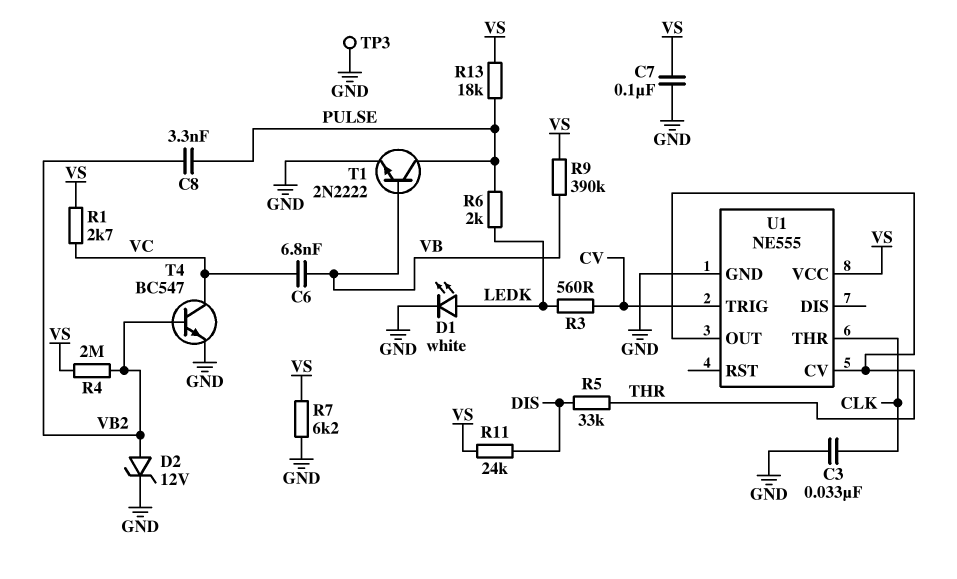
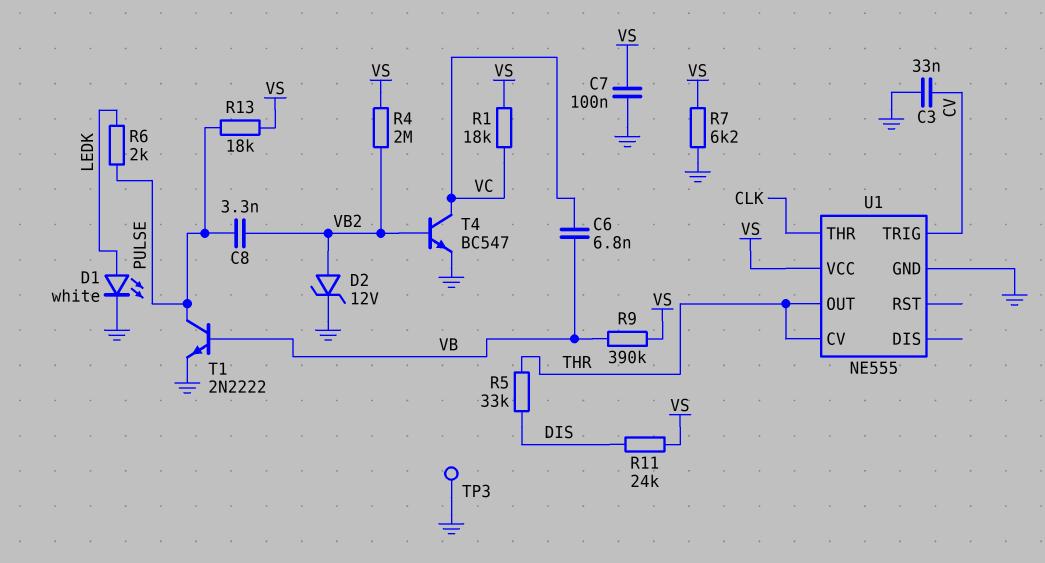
C3: 33nF (CLK, GND) -> 33nF (CV, GND)
R1: 2.7k (VC, VS) -> 18k (VC, VS)
R3: 560 (CV, LEDK) -> none

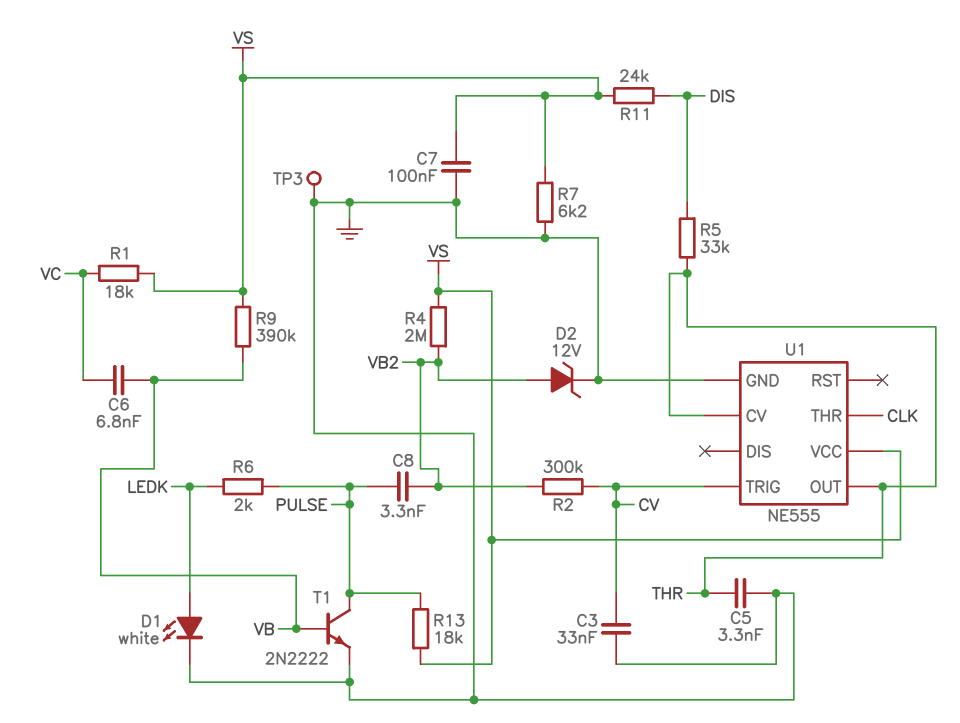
C5: none -> 3.3nF (GND, THR)
R2: none -> 300k (CV, VB2)
T4: NPN BC547 (B VB2, C VC, E GND) -> none

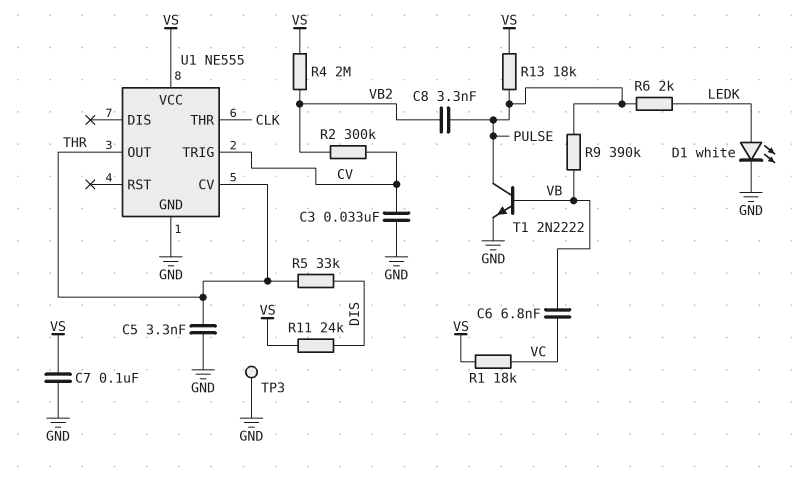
D2: zener 12V (A VB2, K GND) -> none
R7: 6.2k (GND, VS) -> none
R9: 390k (VB, VS) -> 390k (PULSE, VB)

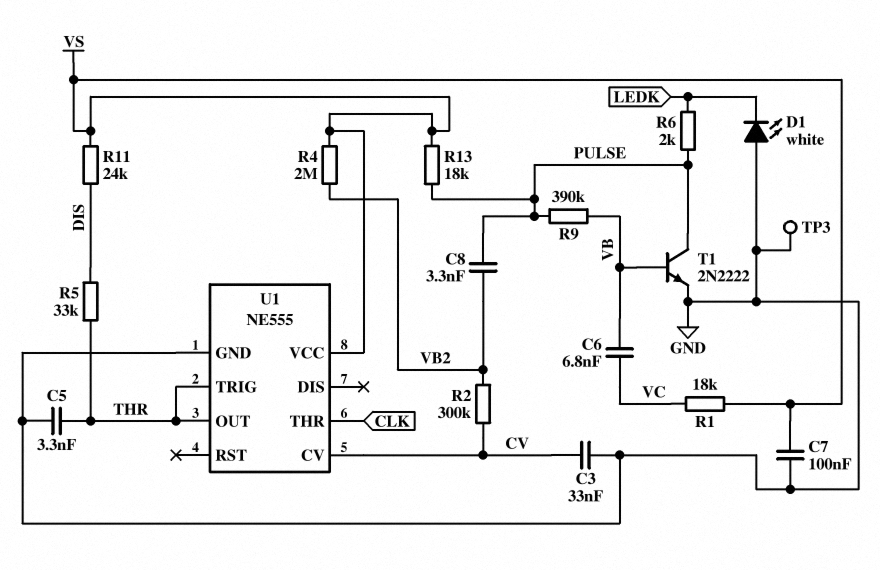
D1: LED white (A LEDK, K GND) -> LED white (A GND, K LEDK)
U1 pin CV: THR -> CV
U1 pin TRIG: CV -> THR

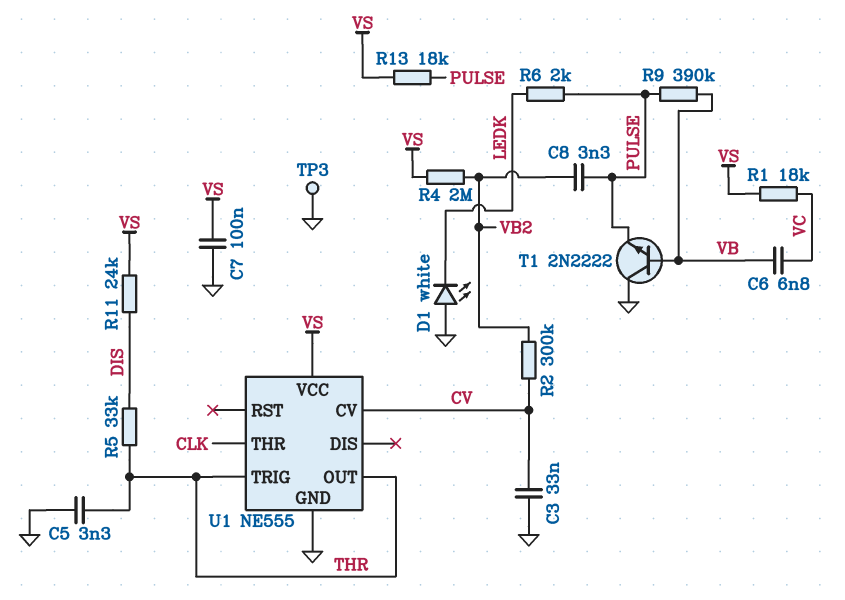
T1: NPN 2N2222 (B VB, C PULSE, E GND) -> NPN 2N2222 (B VB, C GND, E PULSE)

